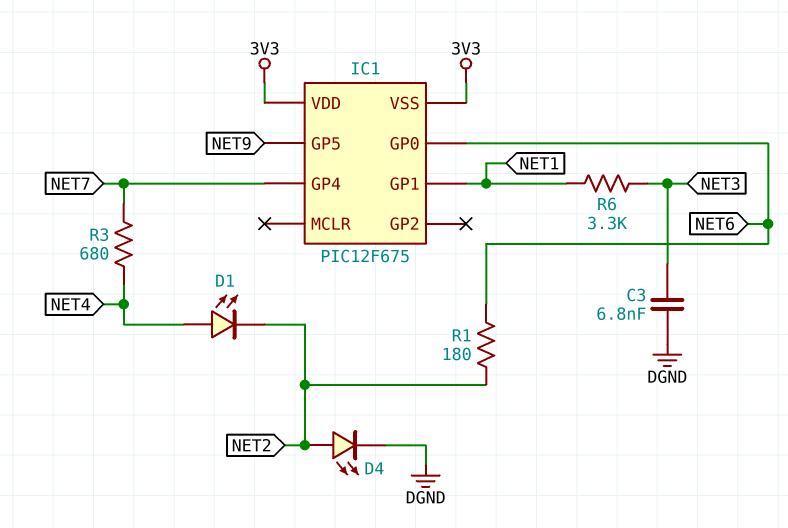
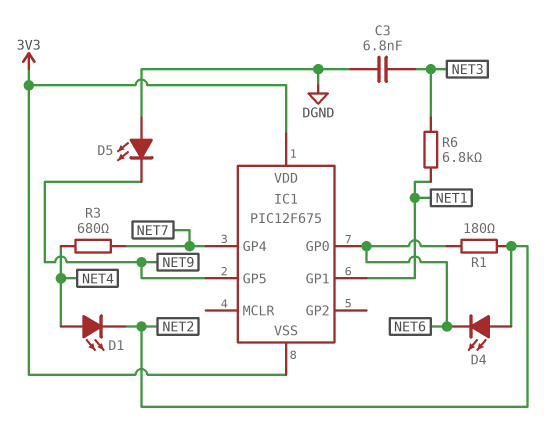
D4: LED (A NET2, K DGND) -> LED (A NET2, K NET6)
D5: none -> LED (A DGND, K NET9)
R6: 3.3k (NET1, NET3) -> 6.8k (NET1, NET3)

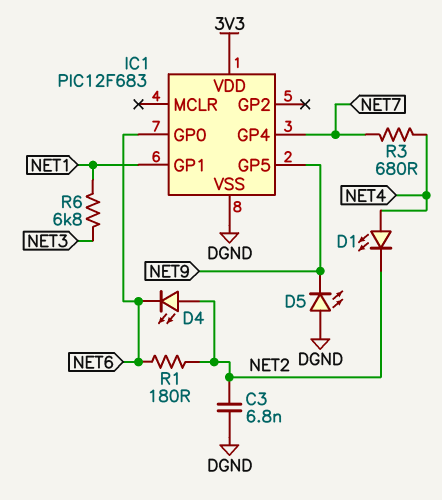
C3: 6.8nF (DGND, NET3) -> 6.8nF (DGND, NET2)
IC1: PIC12F675 -> PIC12F683
IC1 pin VSS: 3V3 -> DGND

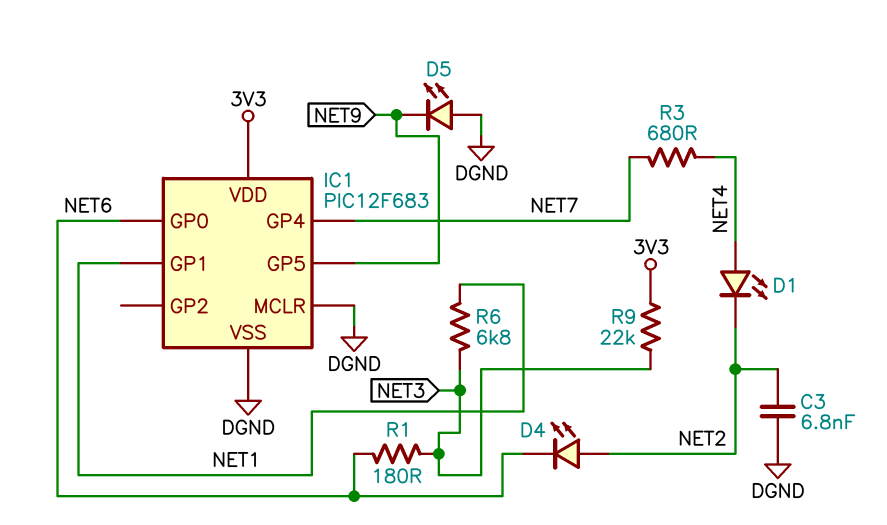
IC1 pin MCLR: none -> DGND
R1: 180 (NET2, NET6) -> 180 (NET3, NET6)
R9: none -> 22k (3V3, NET3)

